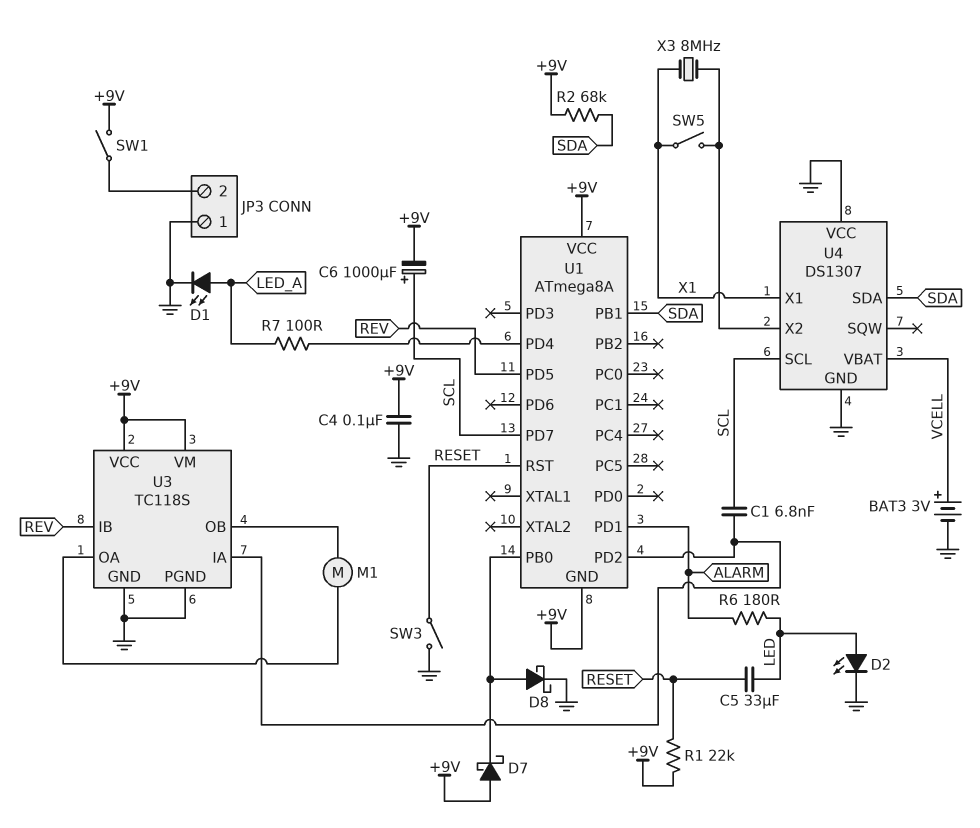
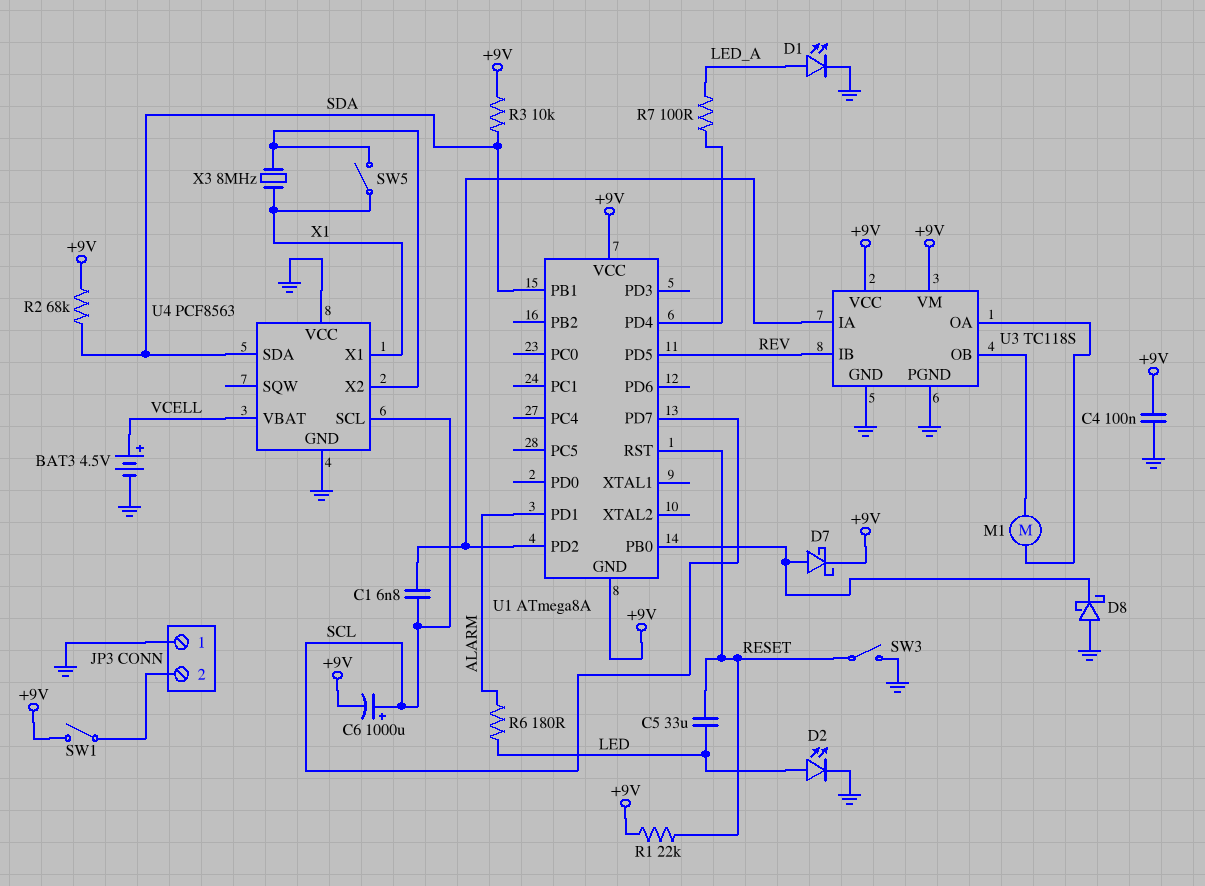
BAT3: 3V (plus VCELL, minus GND) -> 4.5V (plus VCELL, minus GND)
D7: schottky (A +9V, K U1/PB0) -> schottky (A U1/PB0, K +9V)
D8: schottky (A U1/PB0, K GND) -> schottky (A GND, K U1/PB0)
R3: none -> 10k (+9V, SDA)
U4: DS1307 -> PCF8563

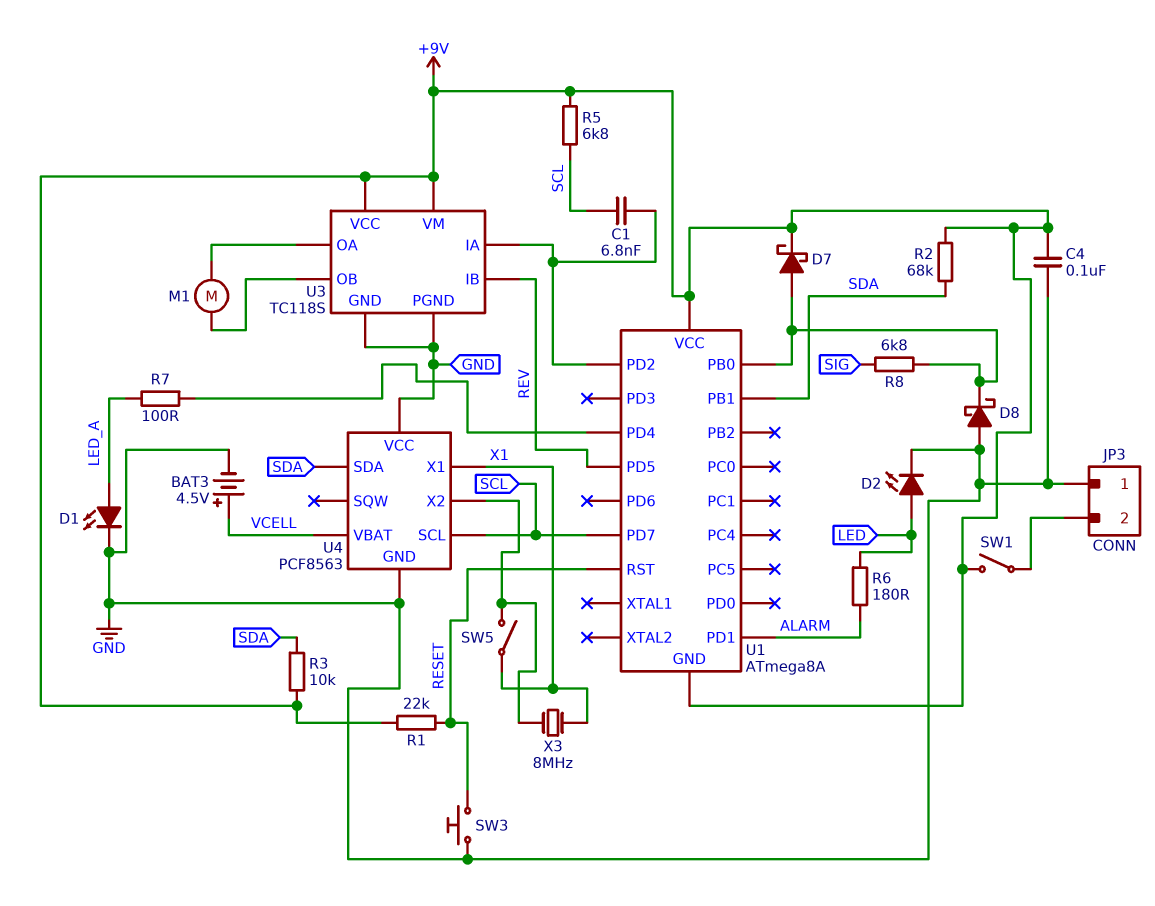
C5: 33uF (LED, RESET) -> none
C6: 1000uF (plus SCL, minus +9V) -> none
R5: none -> 6.8k (+9V, SCL)
R8: none -> 6.8k (SIG, U1/PB0)
SW3: switch (GND, RESET) -> button (GND, RESET)

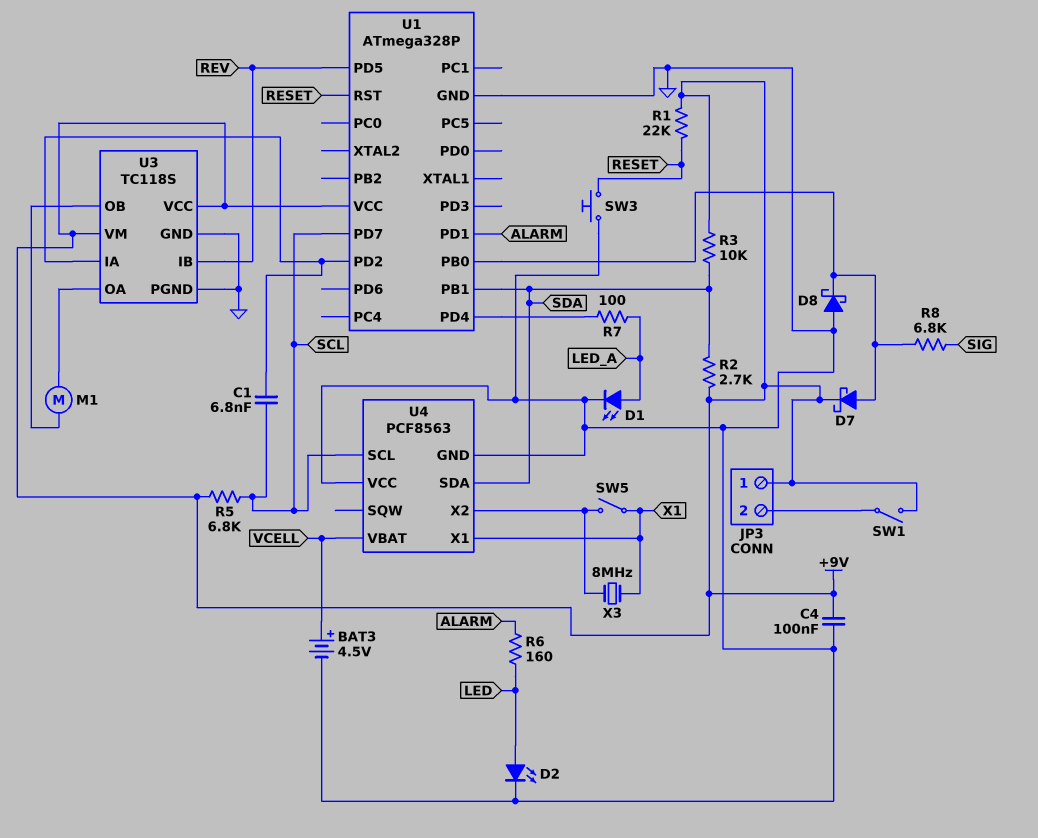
JP3 pin 1: GND -> +9V
R2: 68k (+9V, SDA) -> 2.7k (+9V, SDA)
R6: 180 (ALARM, LED) -> 160 (ALARM, LED)
U1: ATmega8A -> ATmega328P
U1 pin GND: +9V -> GND

